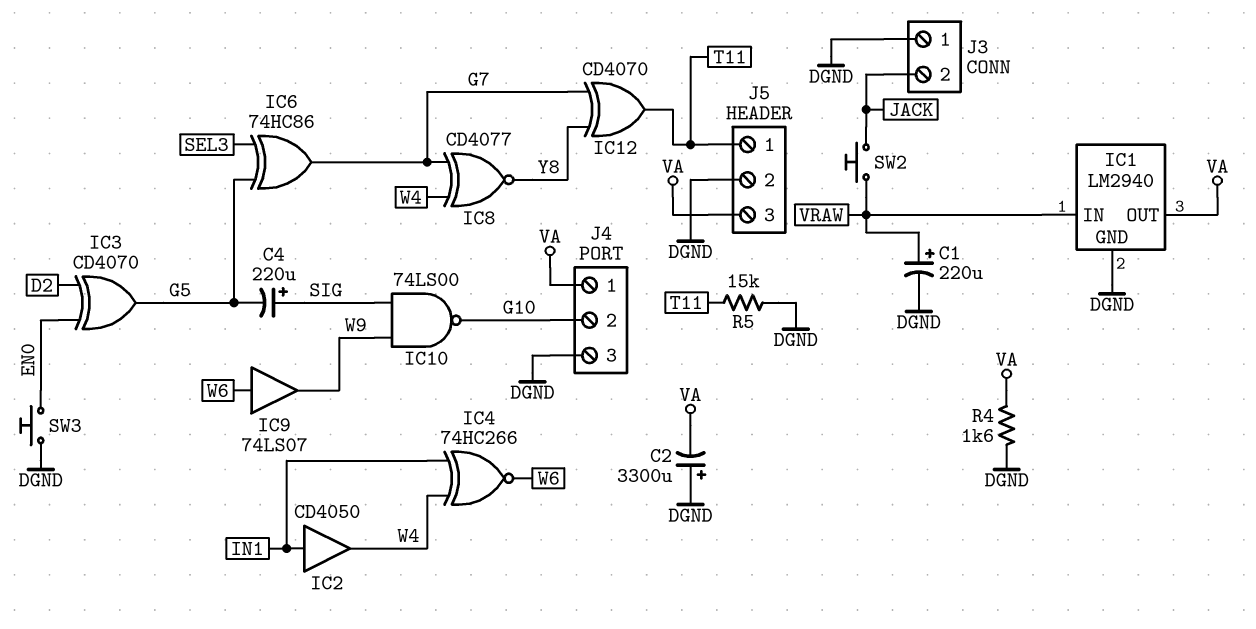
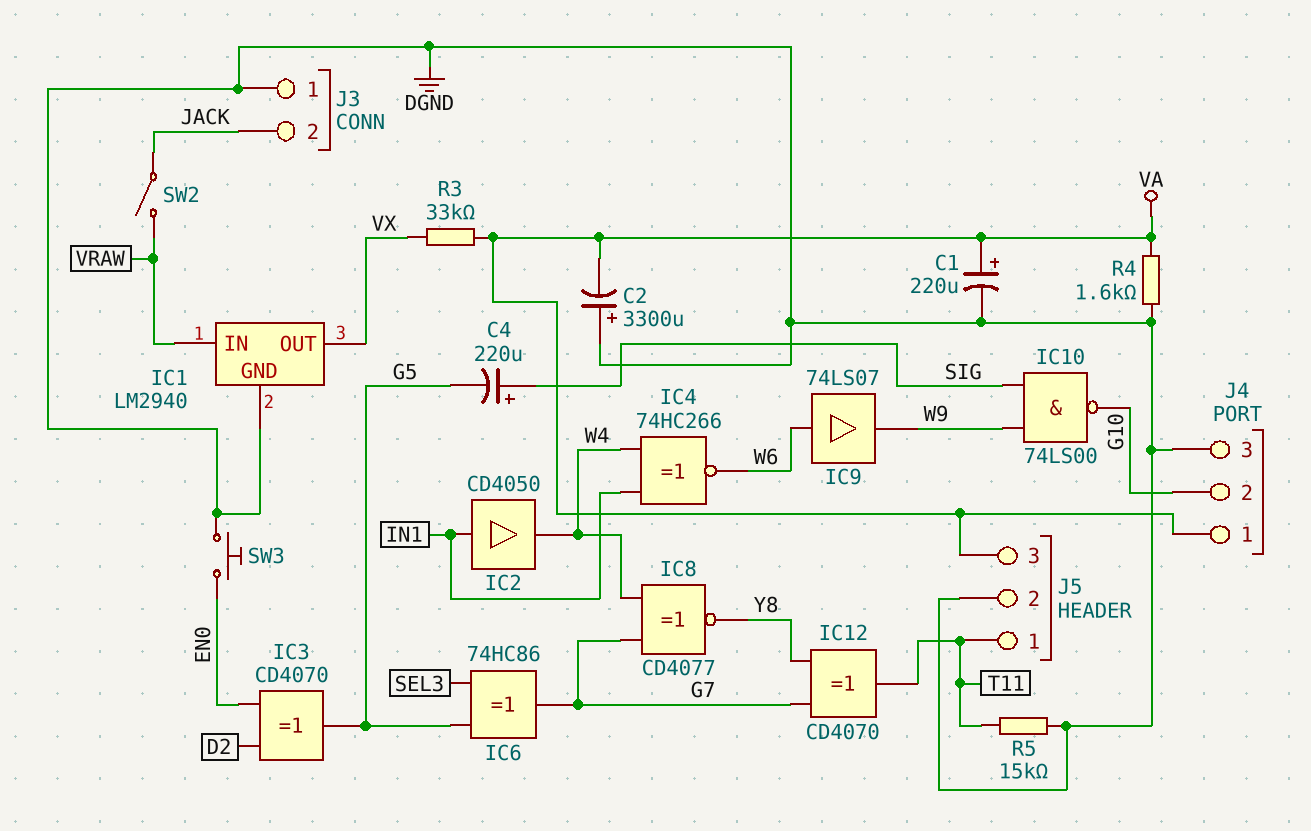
C1: 220uF (plus VRAW, minus DGND) -> 220uF (plus VA, minus DGND)
IC1 pin OUT: VA -> VX
R3: none -> 33k (VA, VX)
SW2: button (JACK, VRAW) -> switch (JACK, VRAW)

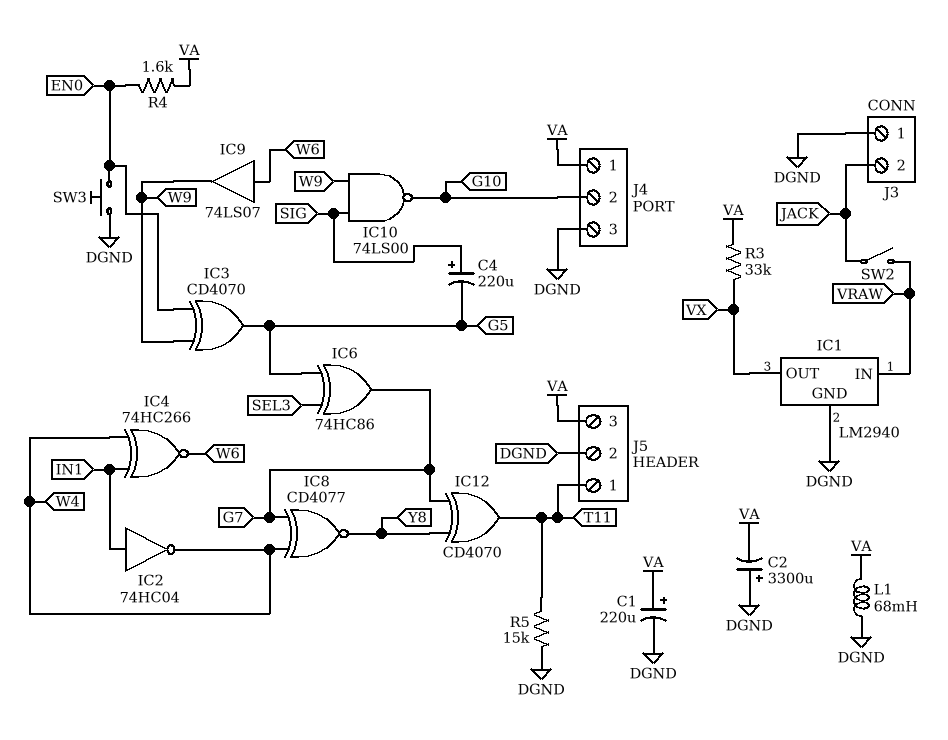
IC2: buffer CD4050 (in IN1, out W4) -> NOT 74HC04 (in IN1, out W4)
IC3: XOR CD4070 (in D2, in EN0, out G5) -> XOR CD4070 (in EN0, in W9, out G5)
L1: none -> 68mH (DGND, VA)
R4: 1.6k (DGND, VA) -> 1.6k (EN0, VA)

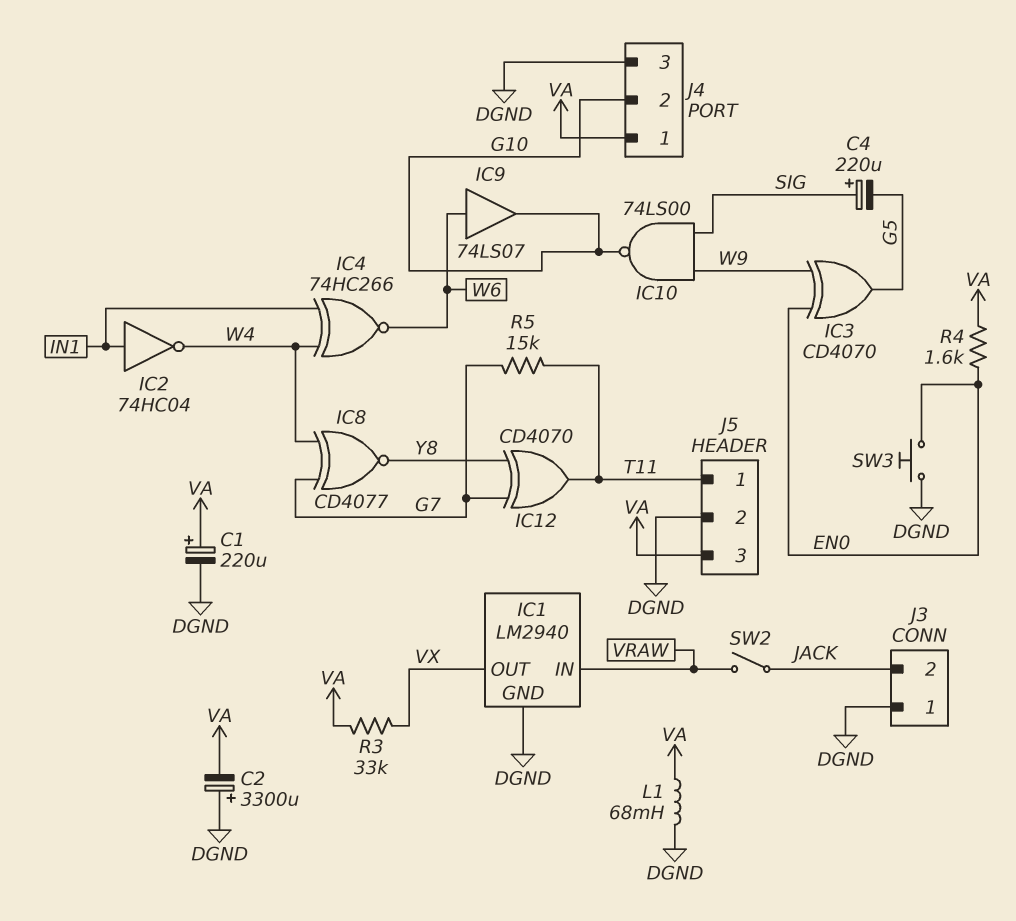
IC6: XOR 74HC86 (in G5, in SEL3, out G7) -> none
IC9: buffer 74LS07 (in W6, out W9) -> buffer 74LS07 (in W6, out G10)
R5: 15k (DGND, T11) -> 15k (G7, T11)

